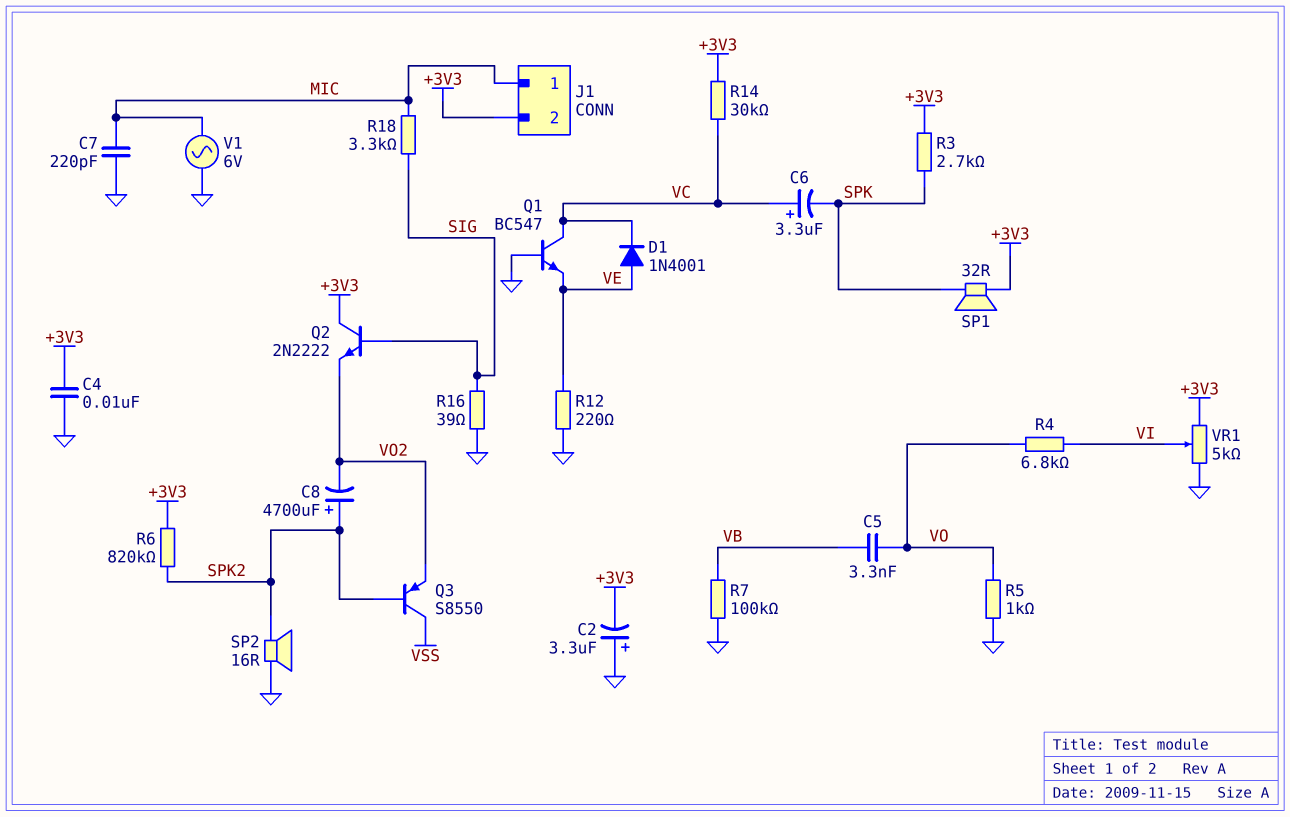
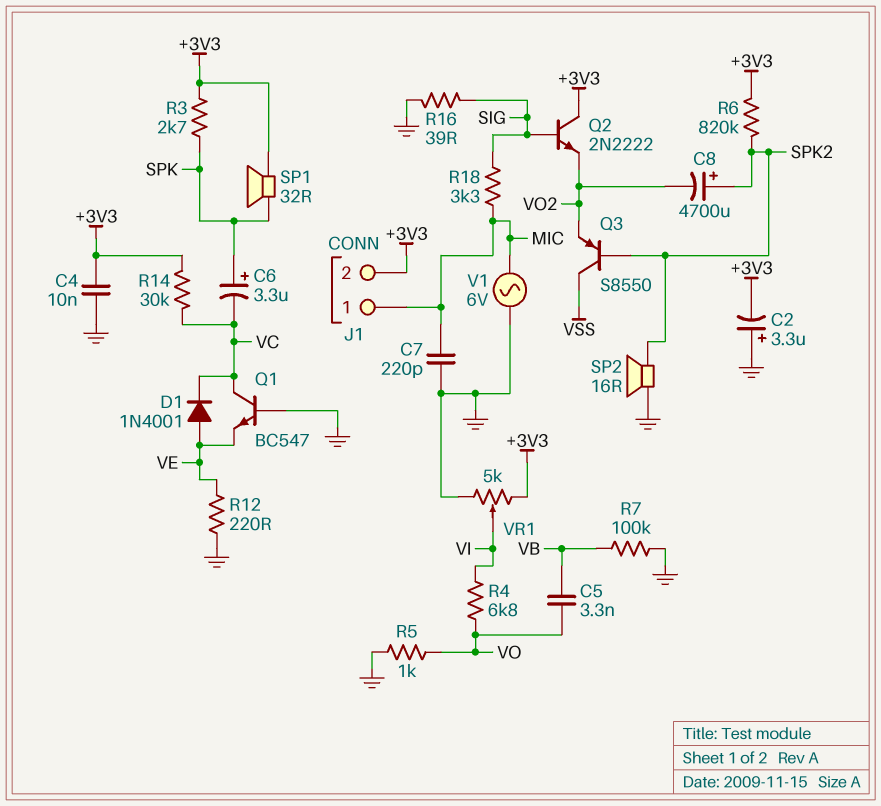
C6: 3.3uF (plus VC, minus SPK) -> 3.3uF (plus SPK, minus VC)

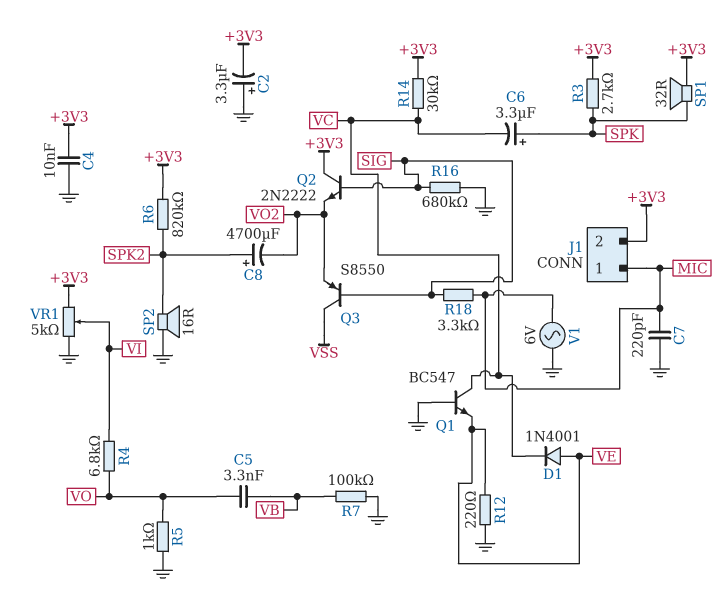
Q3: PNP S8550 (B SPK2, C VSS, E VO2) -> PNP S8550 (B SIG, C VSS, E VO2)
R16: 39 (GND, SIG) -> 680k (GND, SIG)

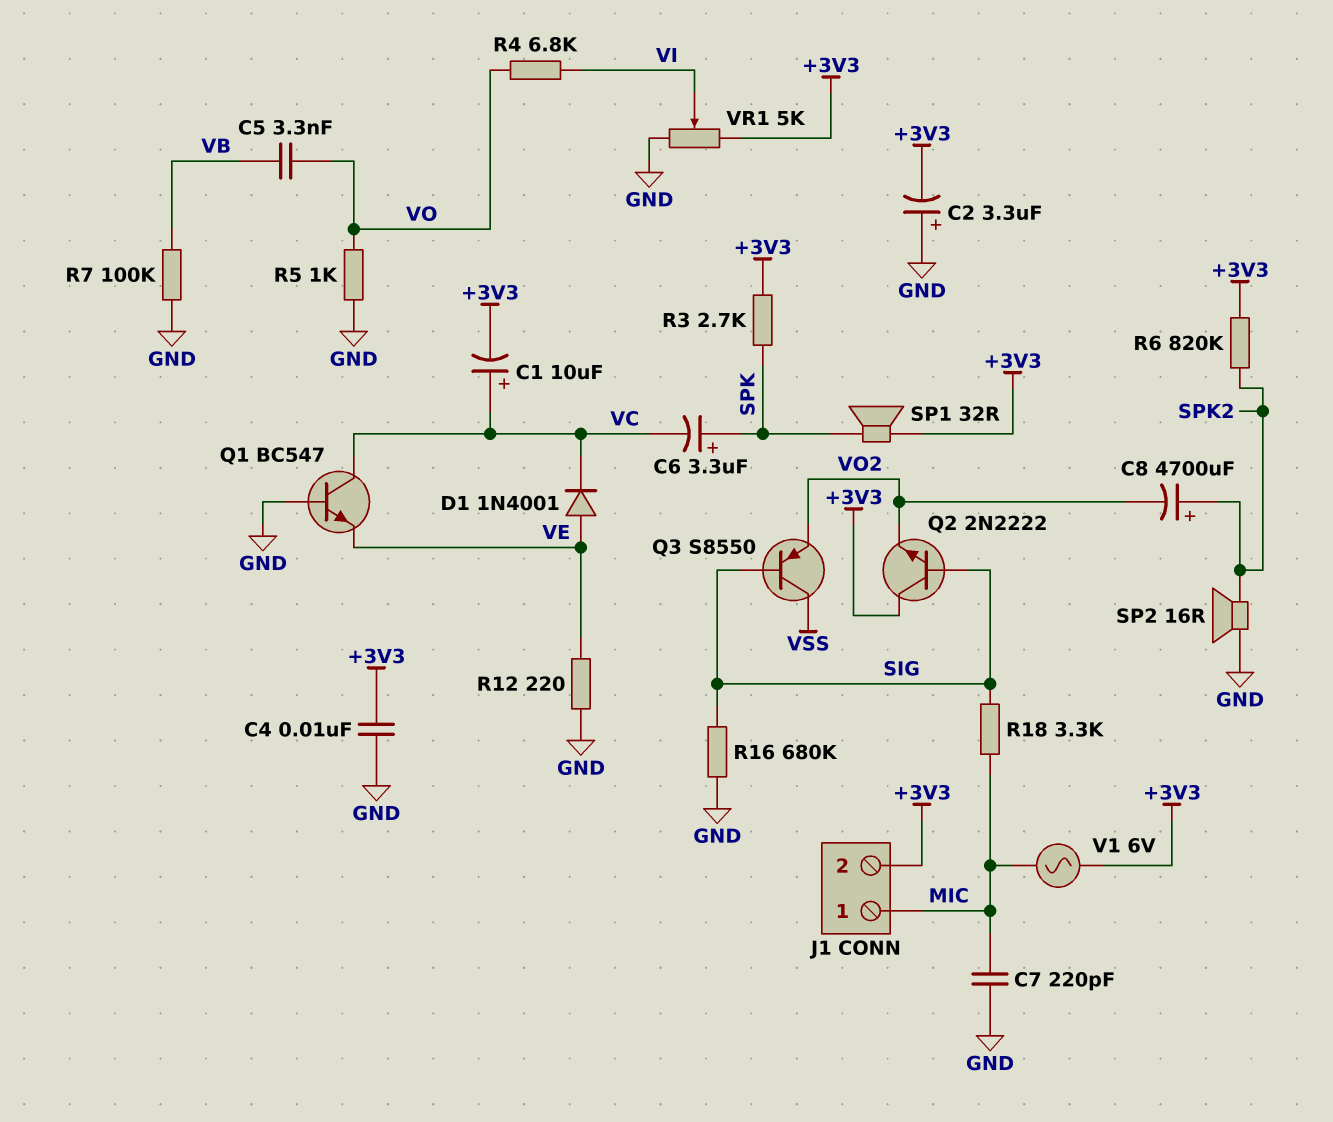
C1: none -> 10uF (plus VC, minus +3V3)
R14: 30k (+3V3, VC) -> none
V1: AC 6V (GND, MIC) -> AC 6V (+3V3, MIC)

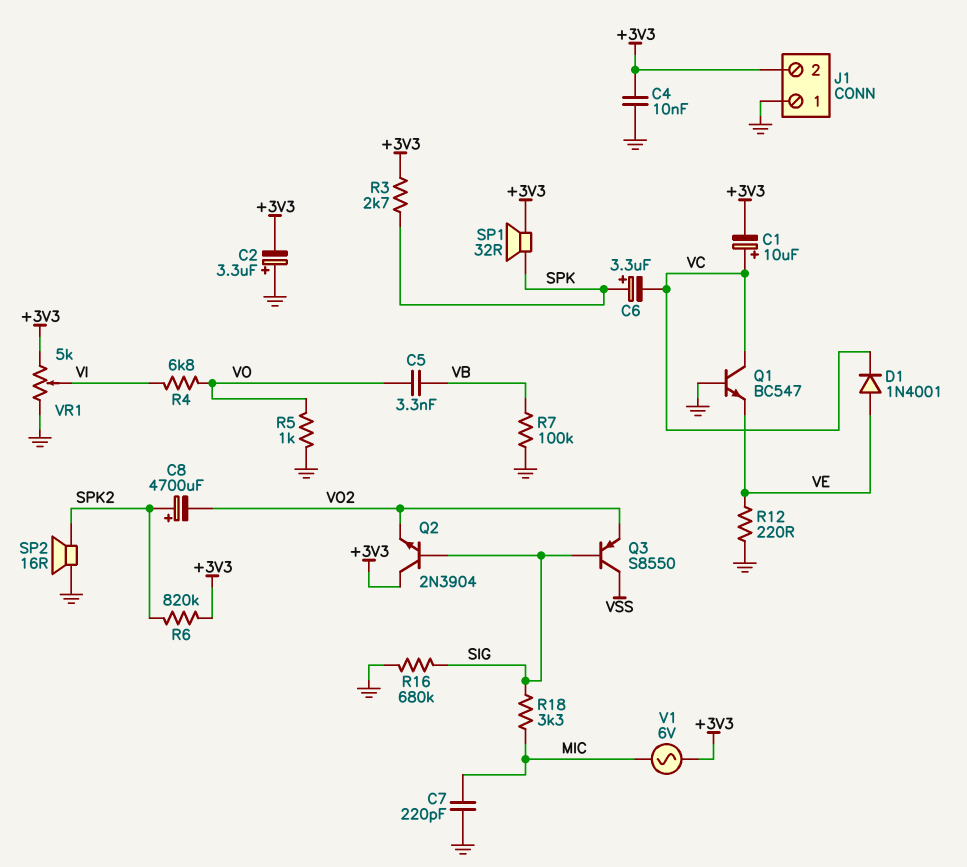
J1 pin 1: MIC -> GND
Q2: NPN 2N2222 (B SIG, C +3V3, E VO2) -> NPN 2N3904 (B SIG, C +3V3, E VO2)

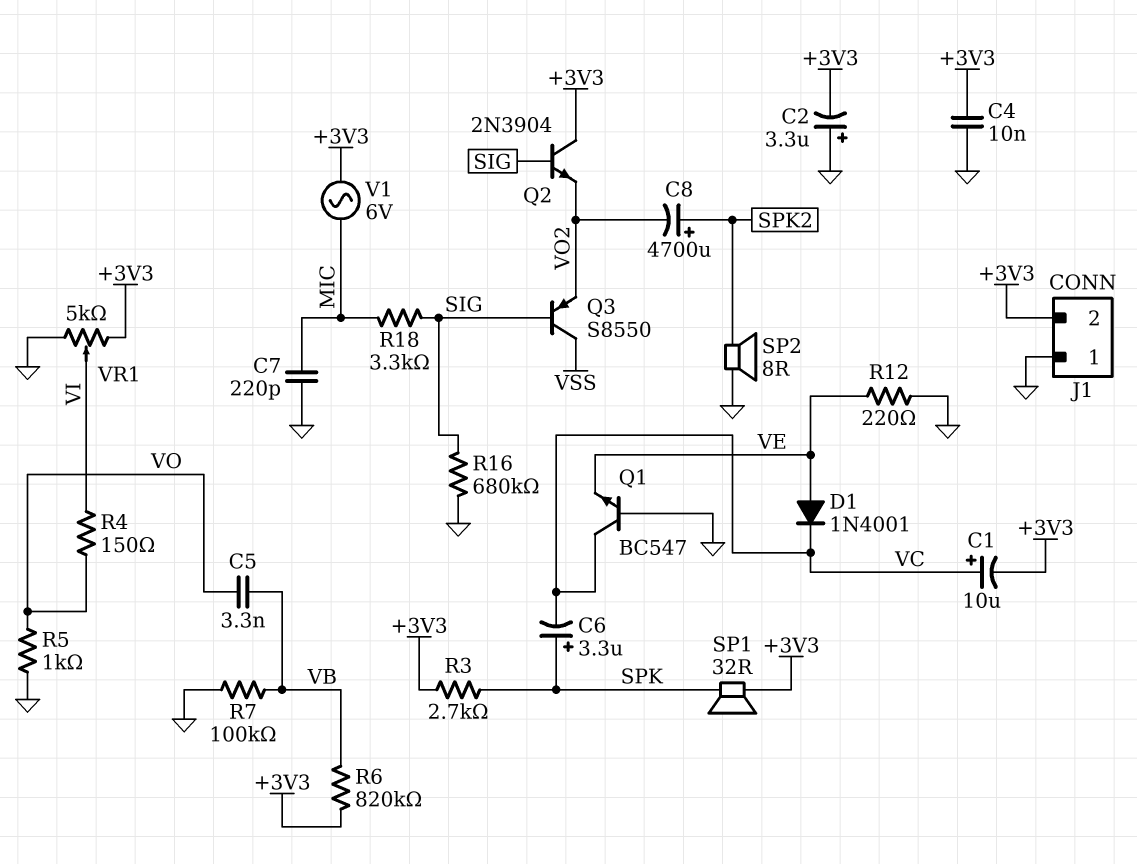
R4: 6.8k (VI, VO) -> 150 (VI, VO)
R6: 820k (+3V3, SPK2) -> 820k (+3V3, VB)
SP2: speaker 16R (GND, SPK2) -> speaker 8R (GND, SPK2)

